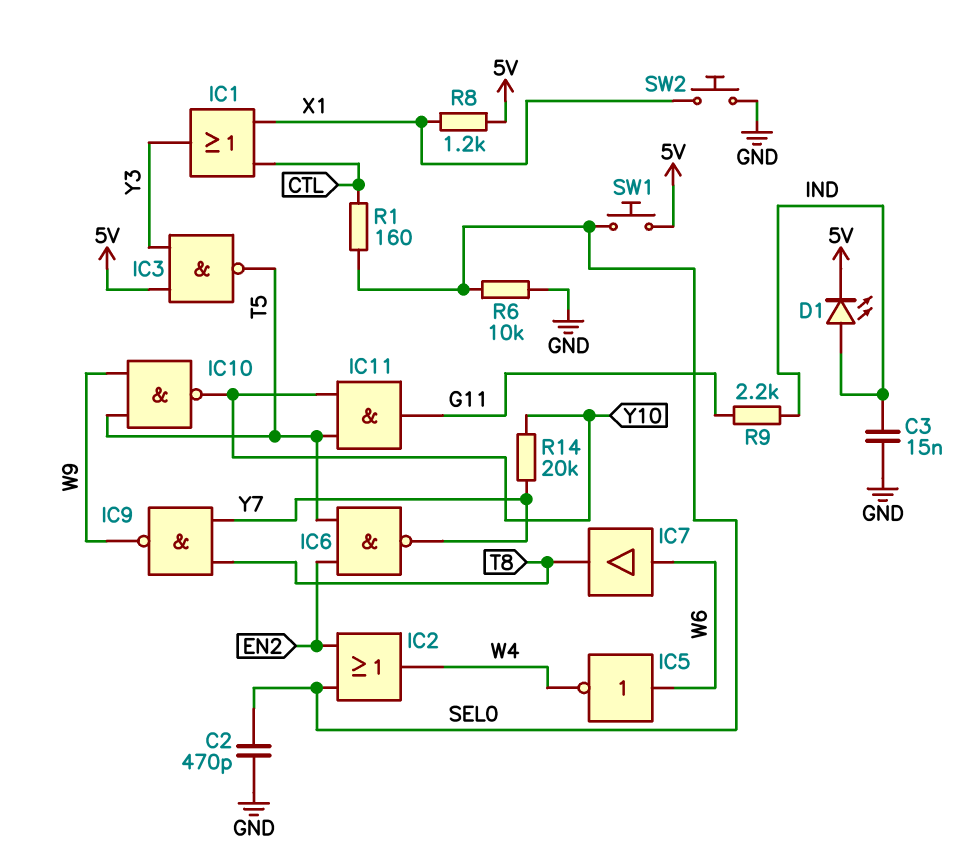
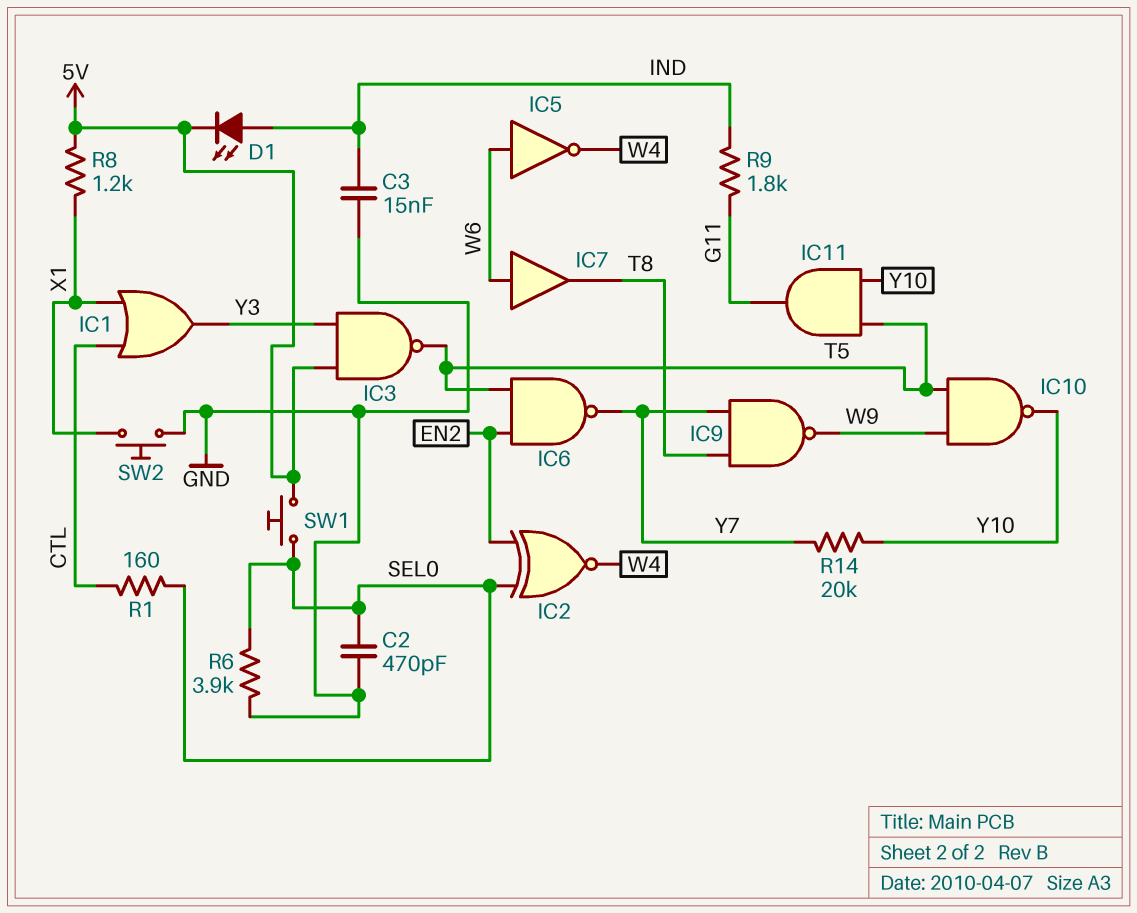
IC2: OR (in EN2, in SEL0, out W4) -> XNOR (in EN2, in SEL0, out W4)
R6: 10k (GND, SEL0) -> 3.9k (GND, SEL0)
R9: 2.2k (G11, IND) -> 1.8k (G11, IND)

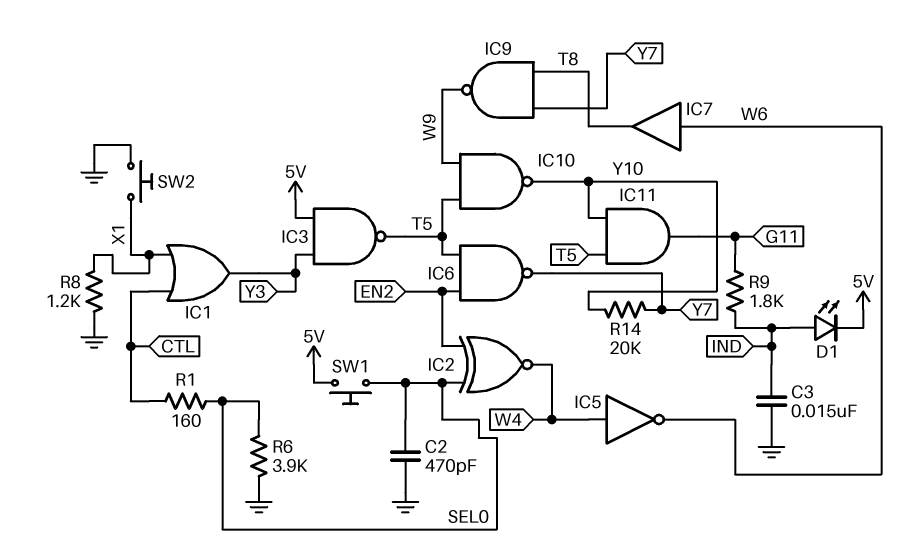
IC5: NOT (in W6, out W4) -> NOT (in W4, out W6)
R8: 1.2k (5V, X1) -> 1.2k (GND, X1)

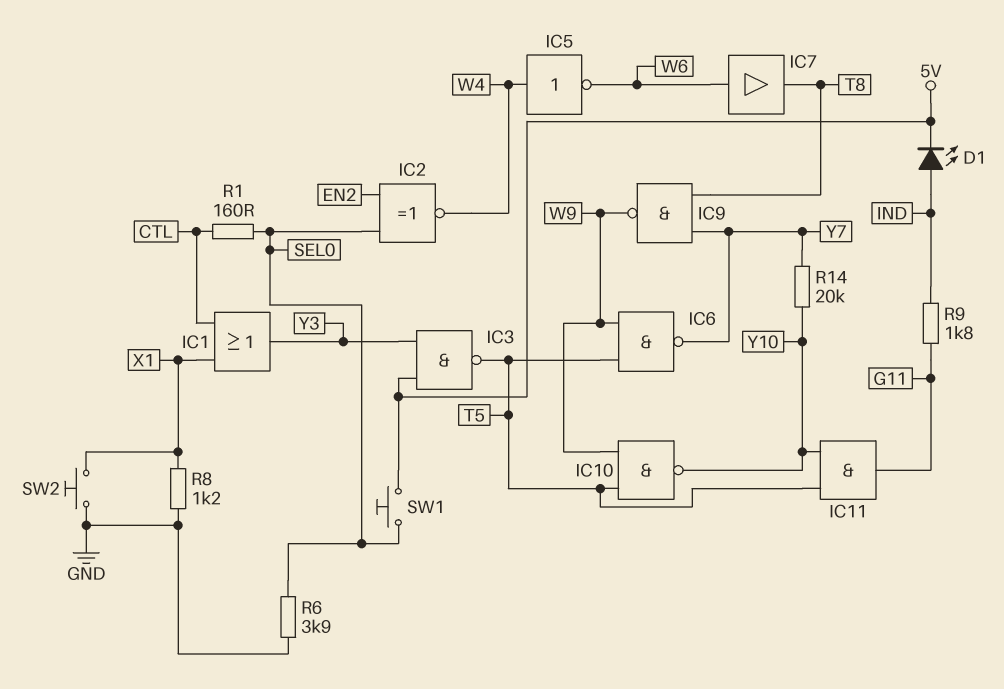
C2: 470pF (GND, SEL0) -> none
C3: 15nF (GND, IND) -> none
IC6: NAND (in EN2, in T5, out Y7) -> NAND (in T5, in W9, out Y7)

